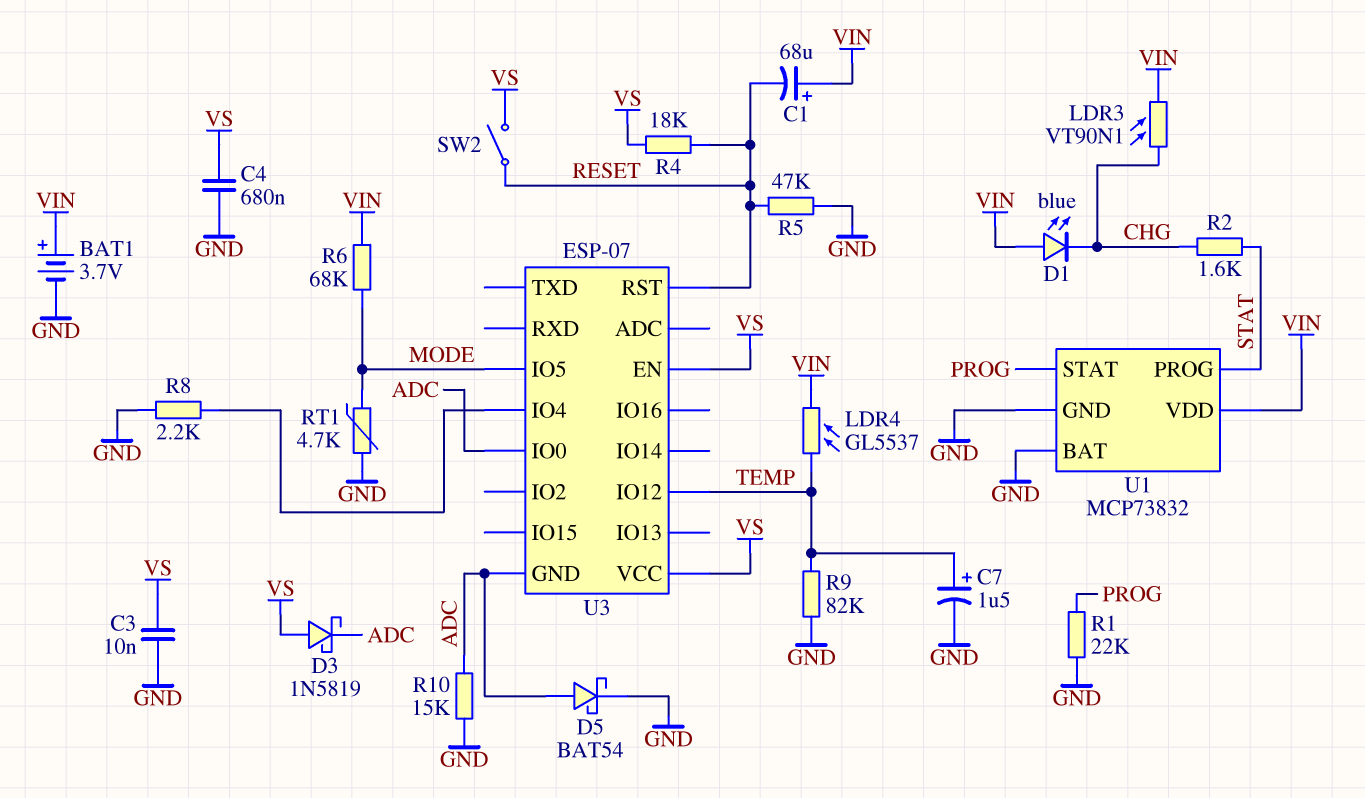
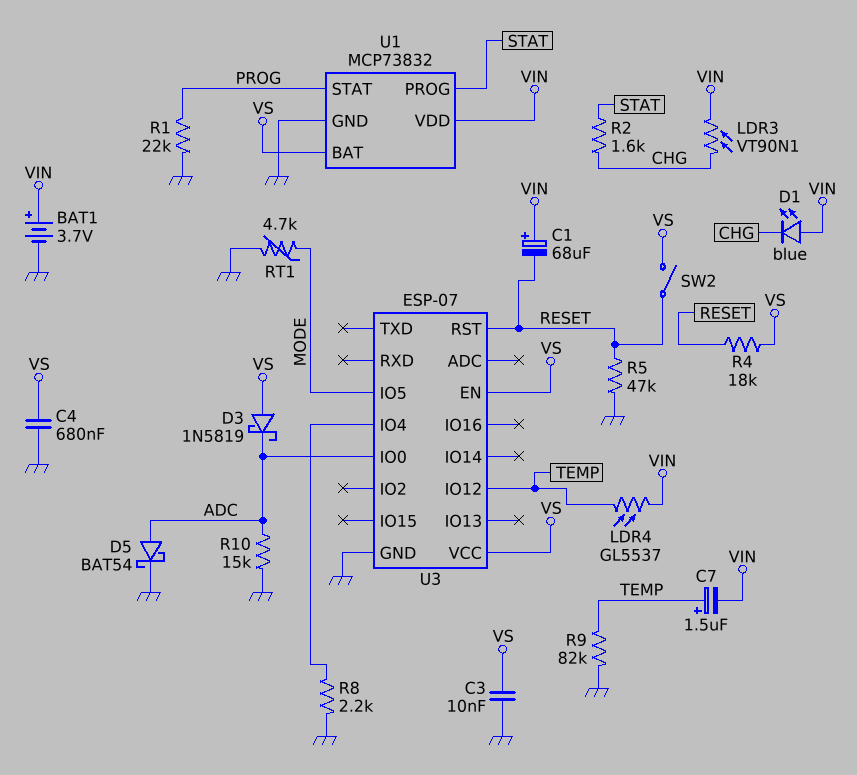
C7: 1.5uF (plus TEMP, minus GND) -> 1.5uF (plus TEMP, minus VIN)
R6: 68k (MODE, VIN) -> none
U1 pin BAT: GND -> VS
U3 pin GND: ADC -> GND

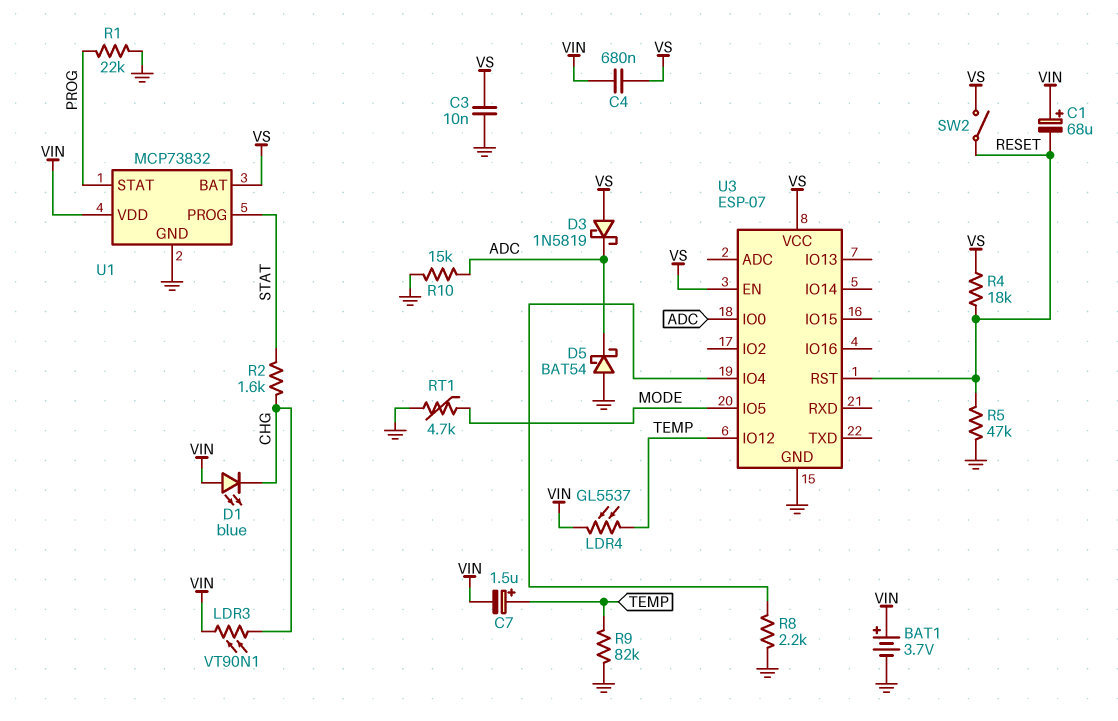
C4: 680nF (GND, VS) -> 680nF (VIN, VS)
D5: schottky BAT54 (A ADC, K GND) -> schottky BAT54 (A GND, K ADC)

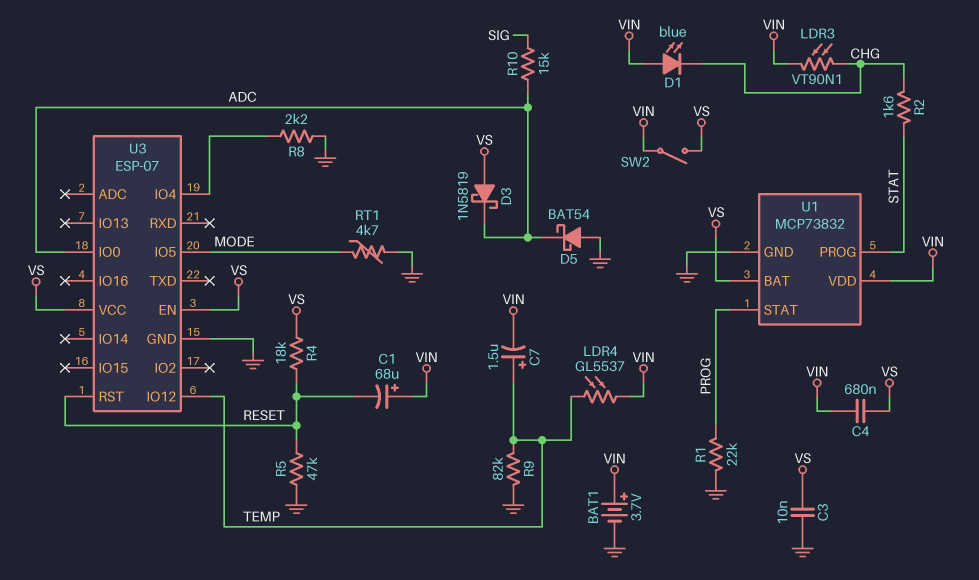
R10: 15k (ADC, GND) -> 15k (ADC, SIG)
SW2: switch (RESET, VS) -> switch (VIN, VS)

